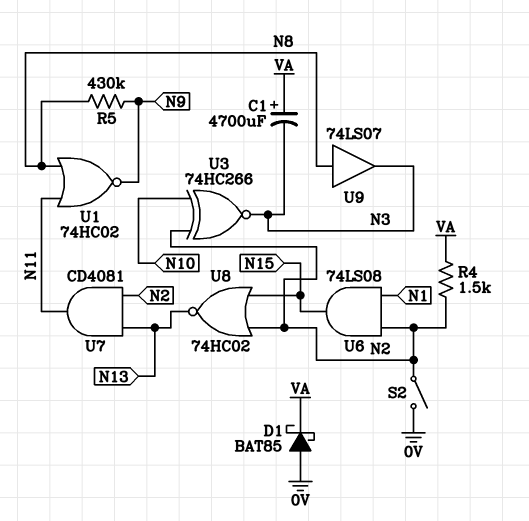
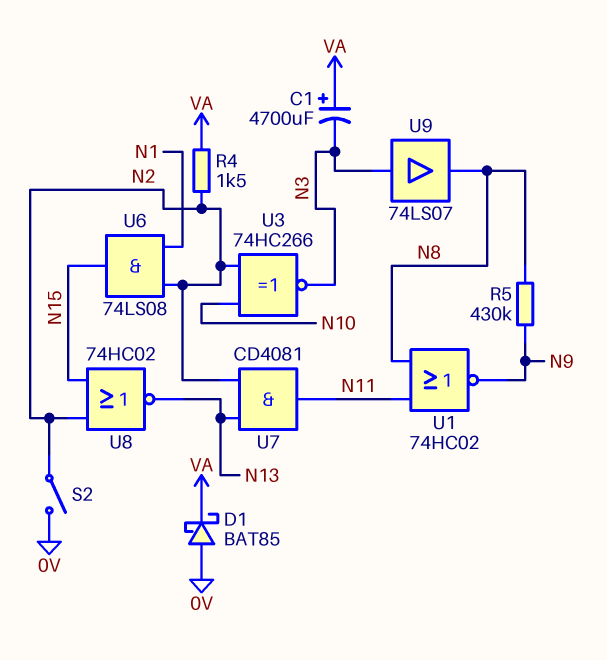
U9: buffer 74LS07 (in N8, out N3) -> buffer 74LS07 (in N3, out N8)

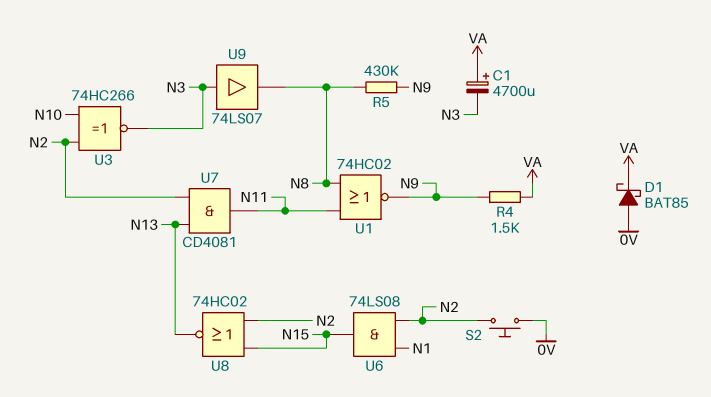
R4: 1.5k (N2, VA) -> 1.5k (N9, VA)
S2: switch (0V, N2) -> button (0V, N2)

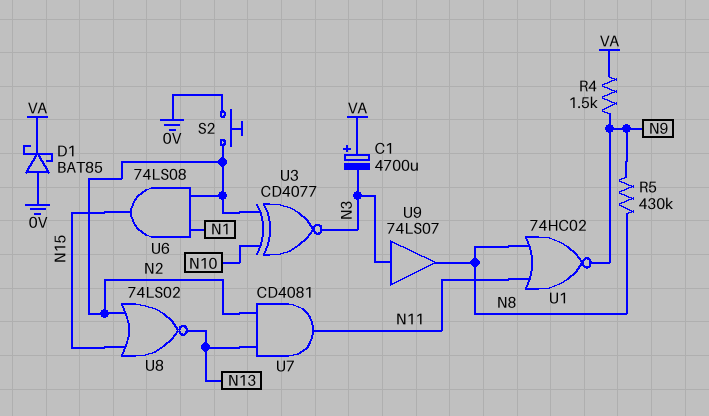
U3: XNOR 74HC266 (in N2, in N10, out N3) -> XNOR CD4077 (in N2, in N10, out N3)
U8: NOR 74HC02 (in N2, in N15, out N13) -> NOR 74LS02 (in N2, in N15, out N13)

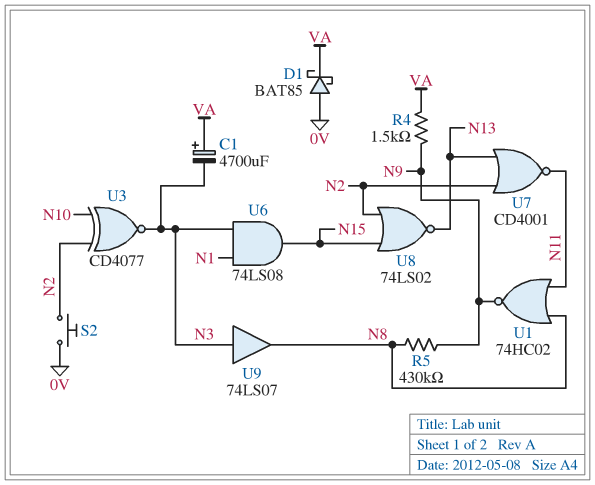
U6: AND 74LS08 (in N1, in N2, out N15) -> AND 74LS08 (in N1, in N3, out N15)
U7: AND CD4081 (in N2, in N13, out N11) -> NOR CD4001 (in N2, in N13, out N11)

